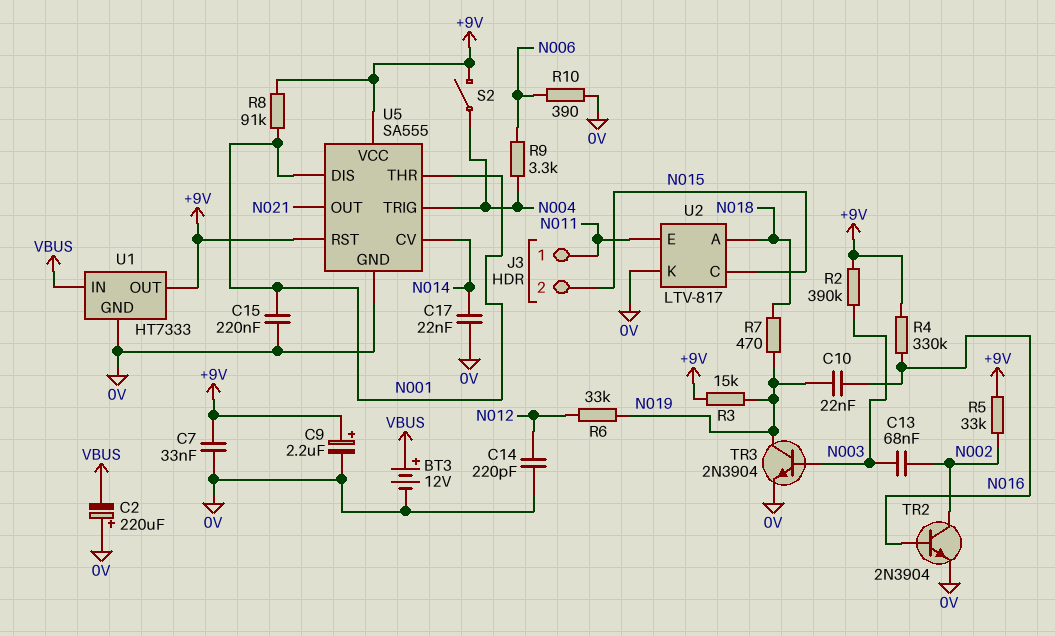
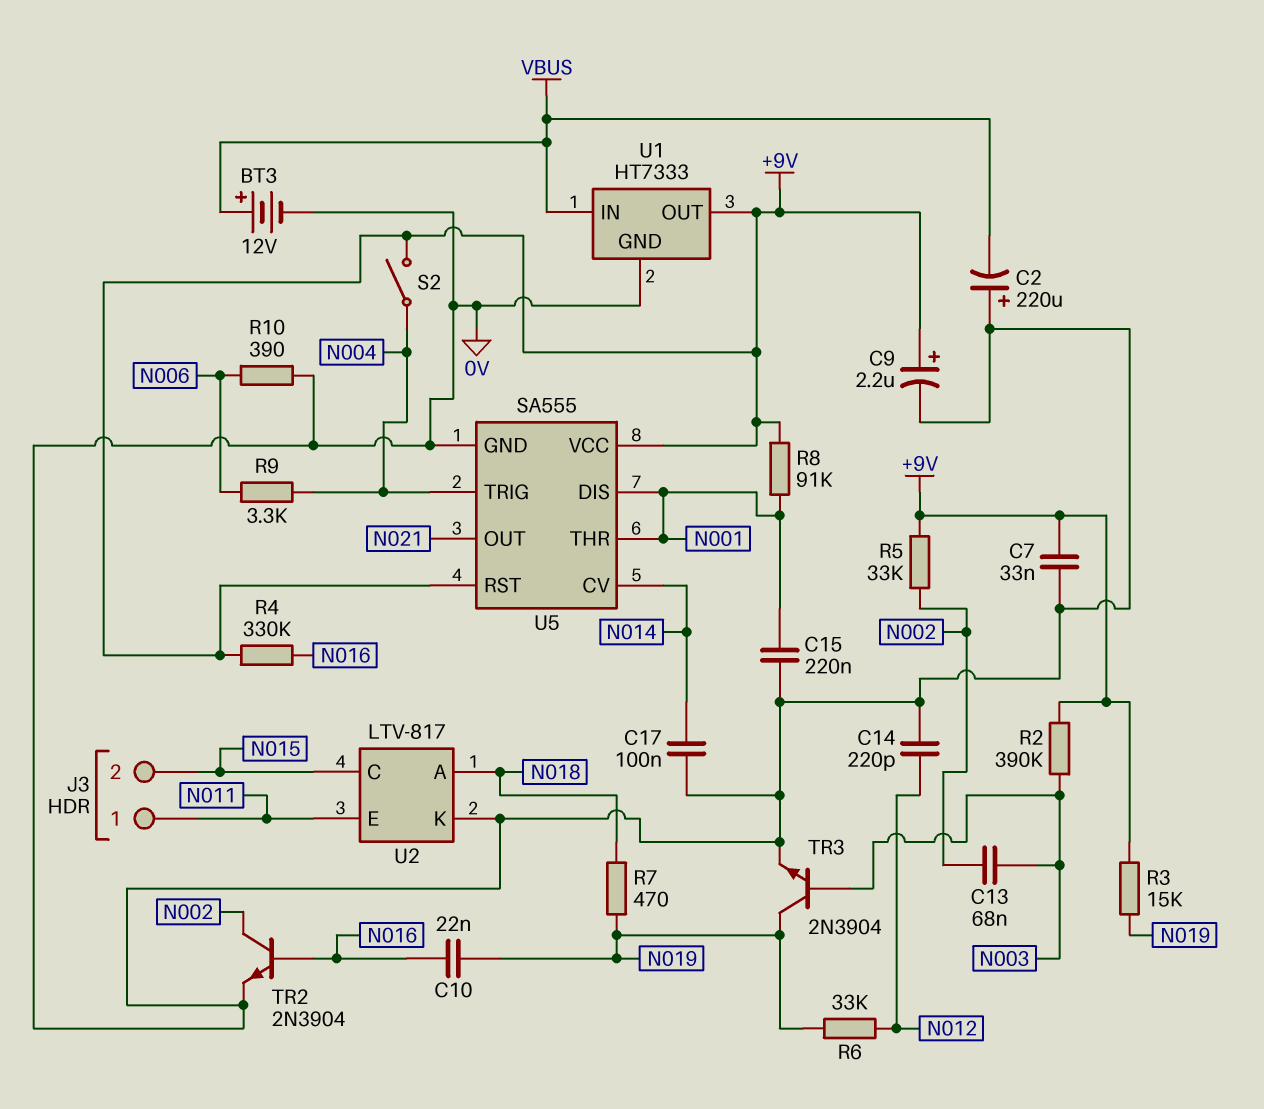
C17: 22nF (0V, N014) -> 100nF (0V, N014)

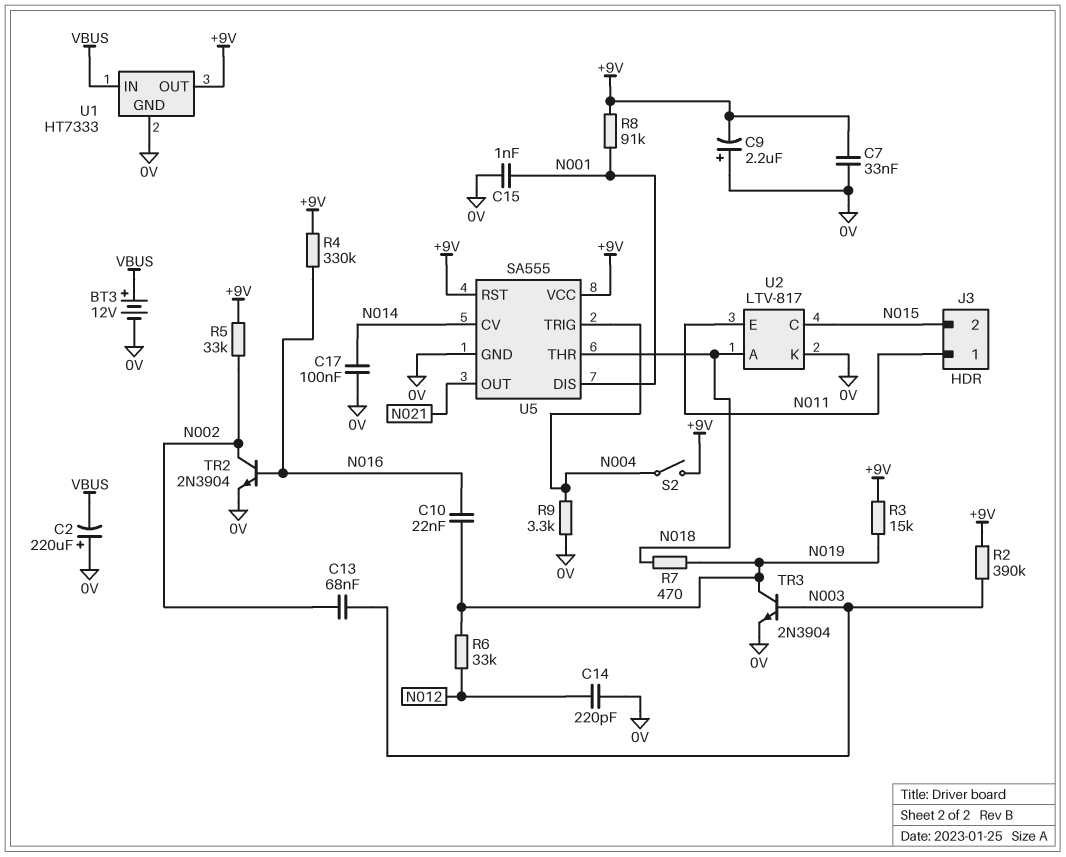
C9: 2.2uF (plus +9V, minus 0V) -> 2.2uF (plus 0V, minus +9V)
C15: 220nF (0V, N001) -> 1nF (0V, N001)
R9: 3.3k (N004, N006) -> 3.3k (0V, N004)
R10: 390 (0V, N006) -> none
U5 pin THR: N001 -> N018

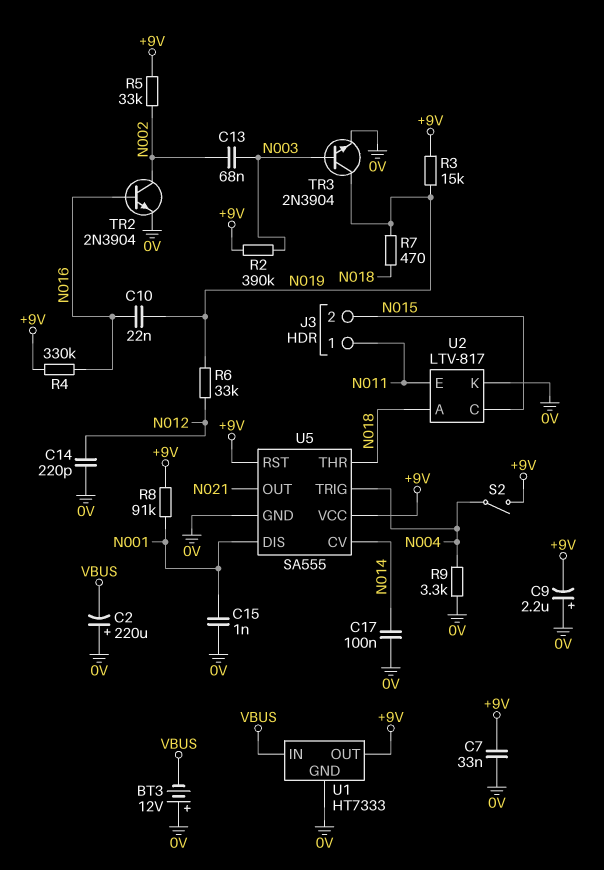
BT3: 12V (plus VBUS, minus 0V) -> 12V (plus 0V, minus VBUS)

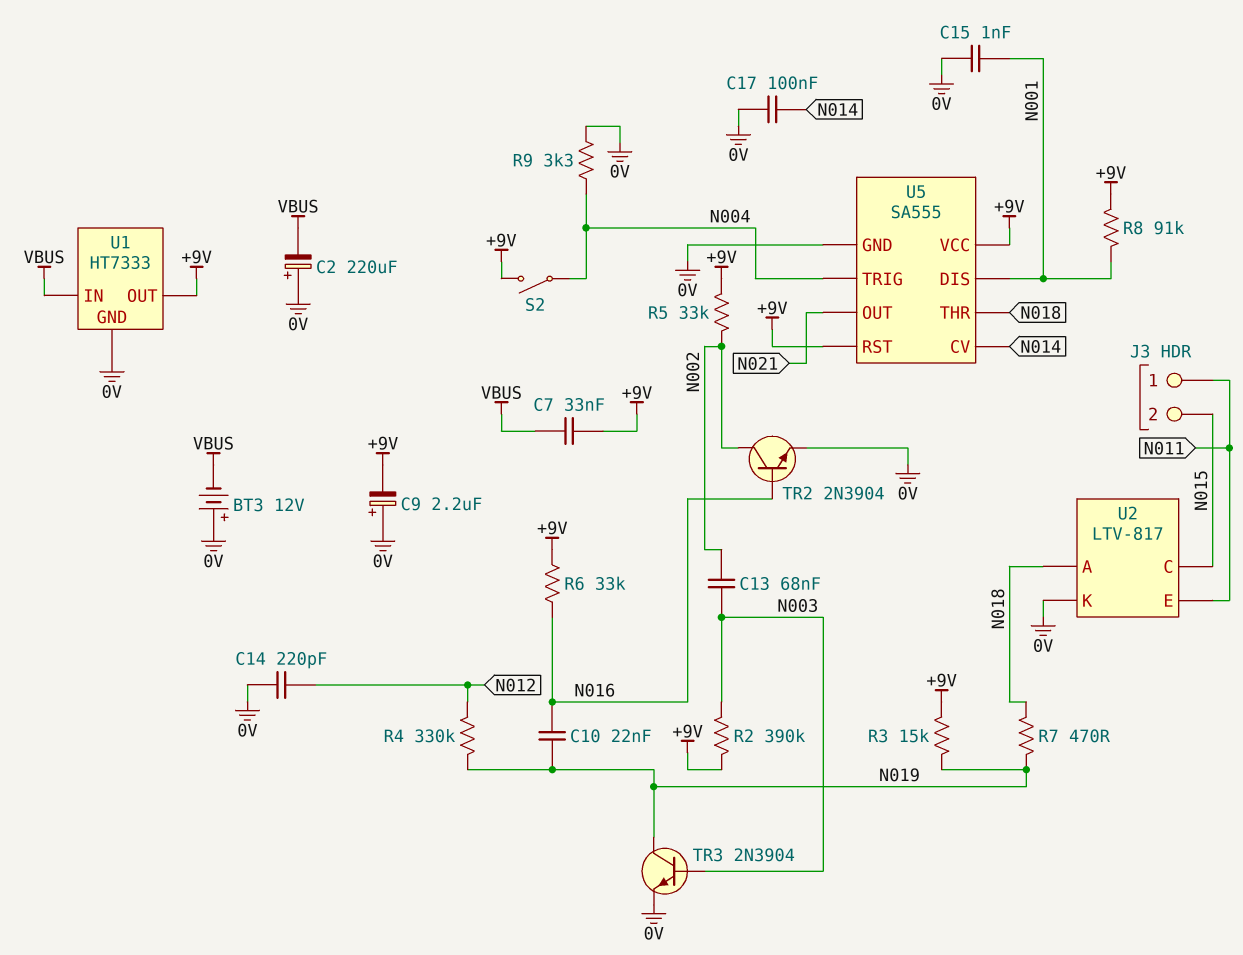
C7: 33nF (+9V, 0V) -> 33nF (+9V, VBUS)
R4: 330k (+9V, N016) -> 330k (N012, N019)
R6: 33k (N012, N019) -> 33k (+9V, N016)

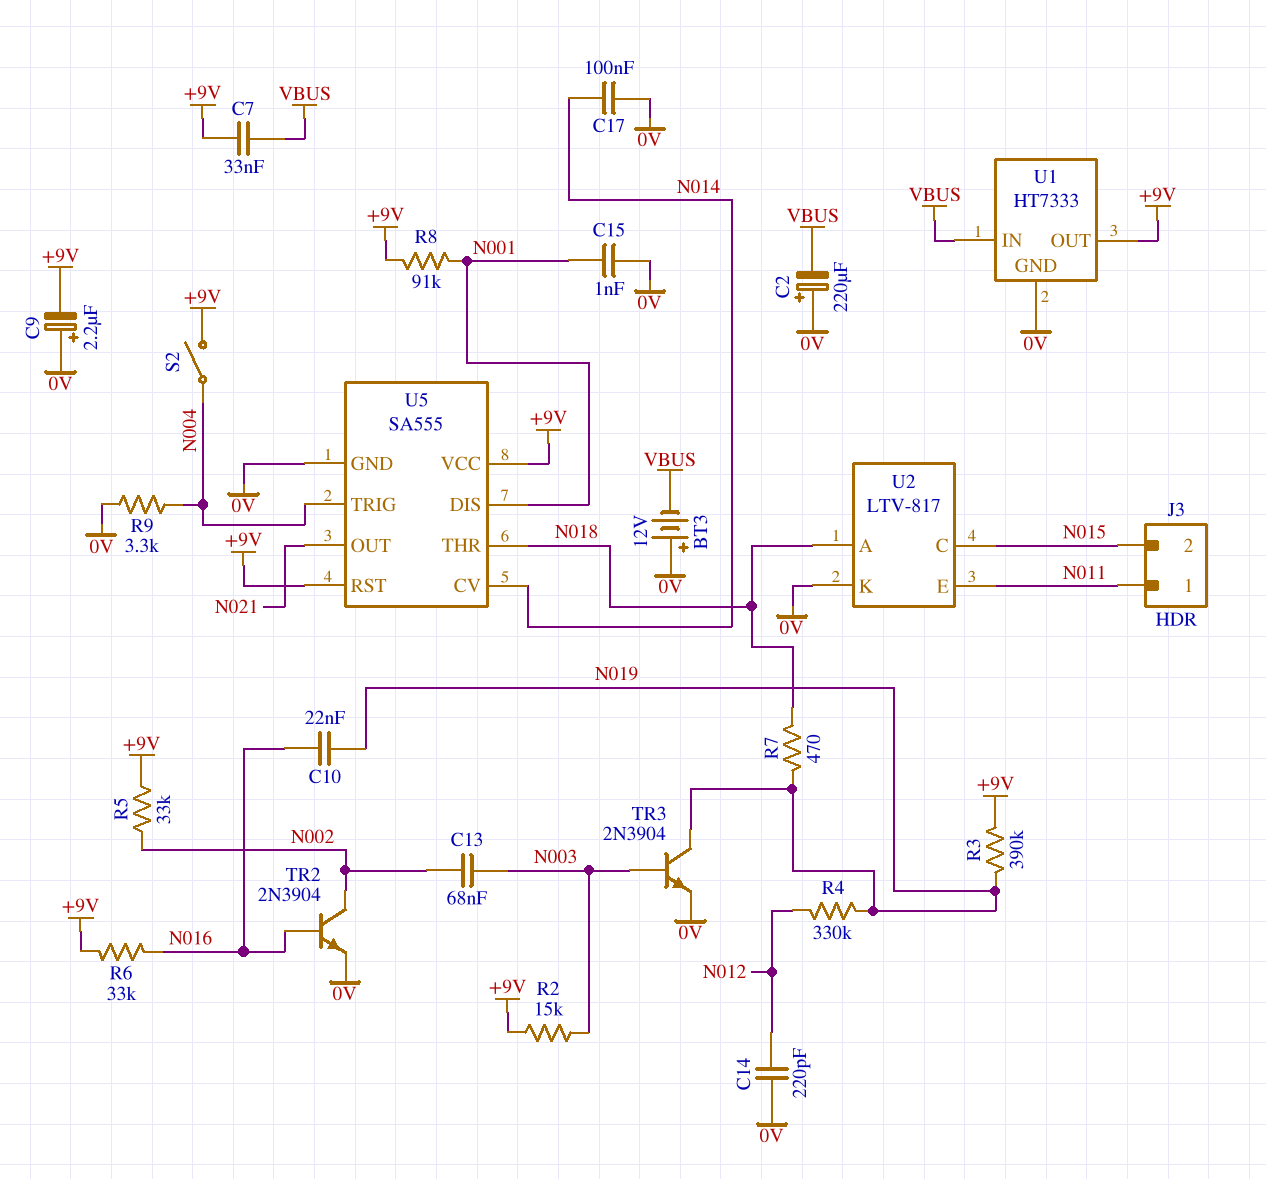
R2: 390k (+9V, N003) -> 15k (+9V, N003)
R3: 15k (+9V, N019) -> 390k (+9V, N019)

